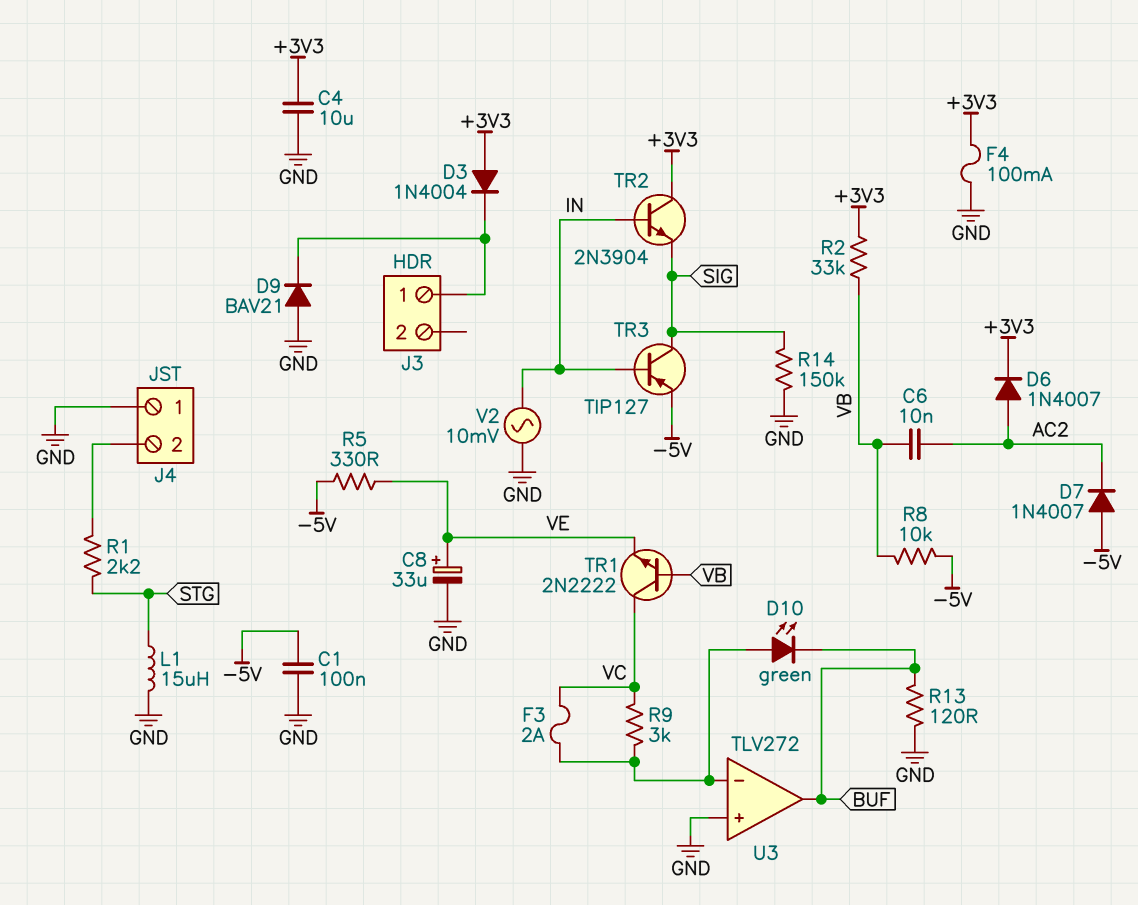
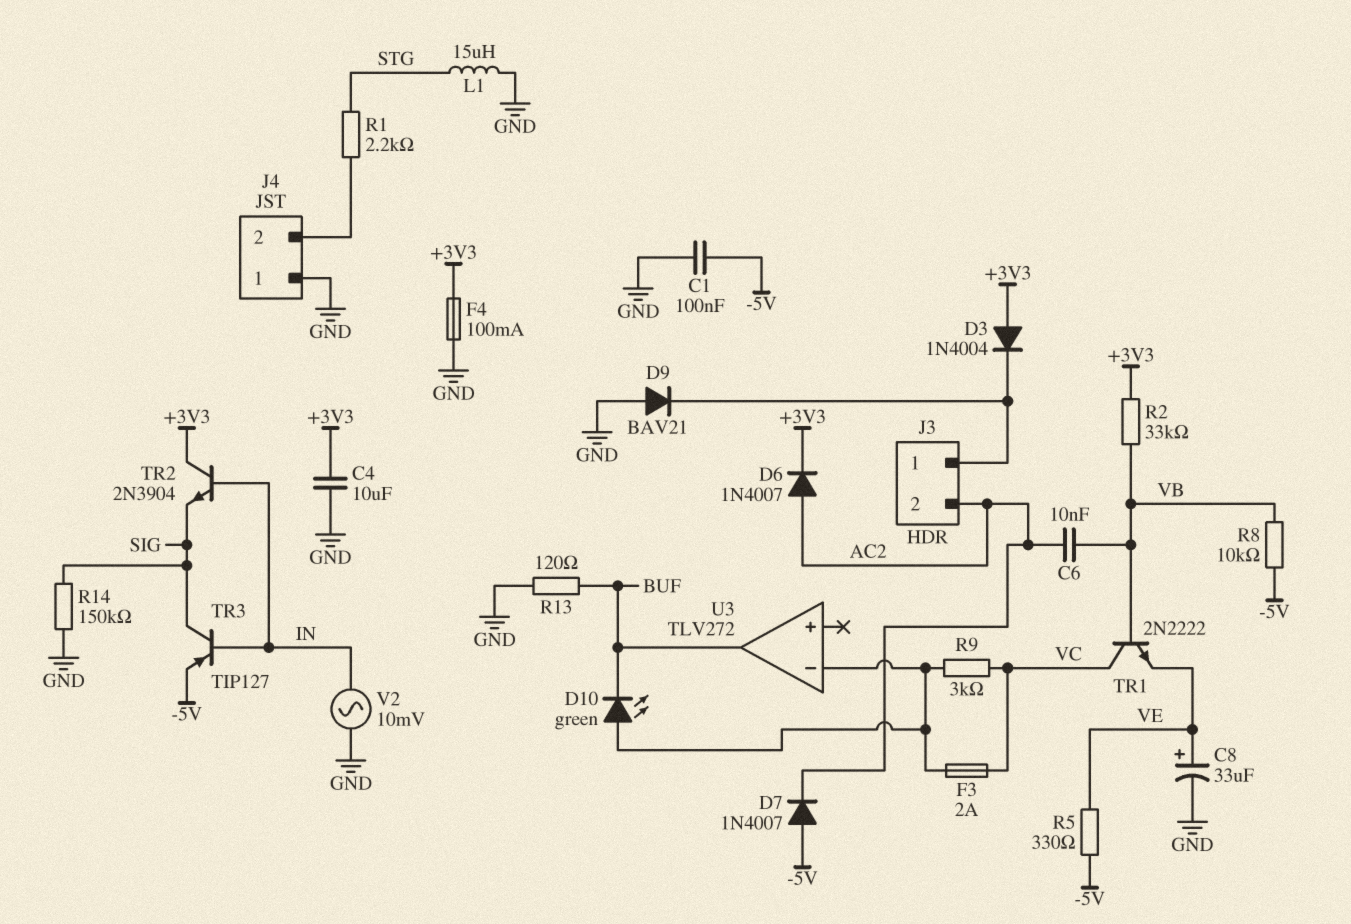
J3 pin 2: none -> AC2
U3 pin in+: GND -> none

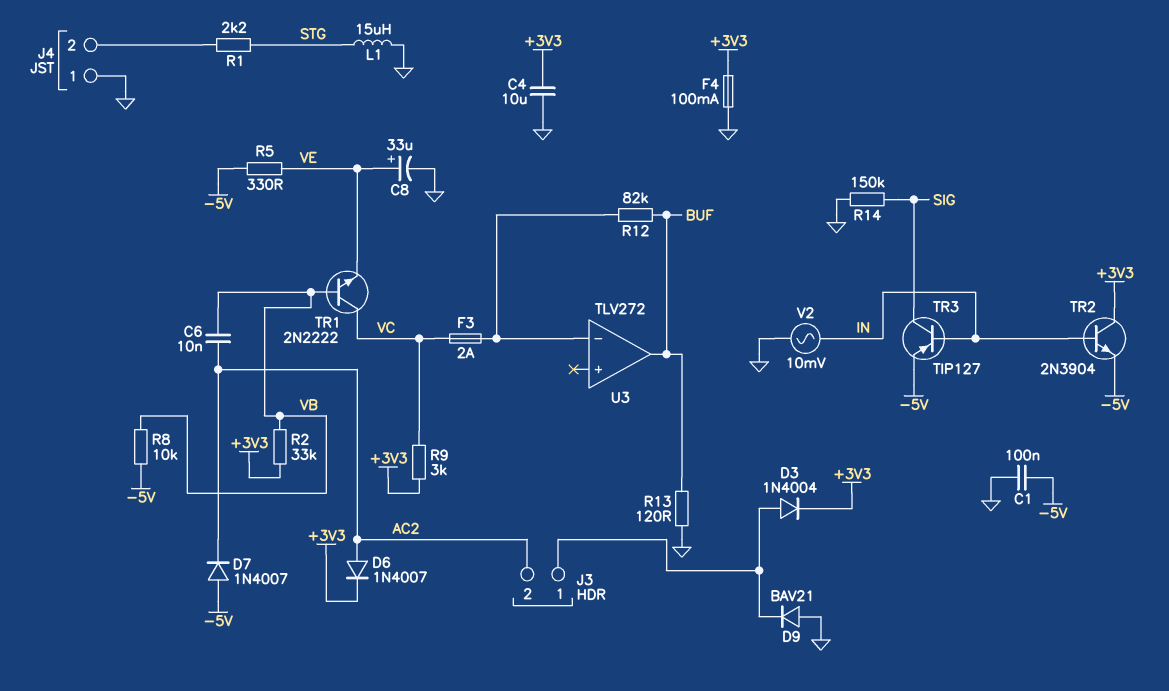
D3: diode 1N4004 (A +3V3, K J3/1) -> diode 1N4004 (A J3/1, K +3V3)
D10: LED green (A U3/in-, K BUF) -> none
R9: 3k (U3/in-, VC) -> 3k (+3V3, VC)
R12: none -> 82k (BUF, U3/in-)
TR2: NPN 2N3904 (B IN, C +3V3, E SIG) -> NPN 2N3904 (B IN, C +3V3, E -5V)

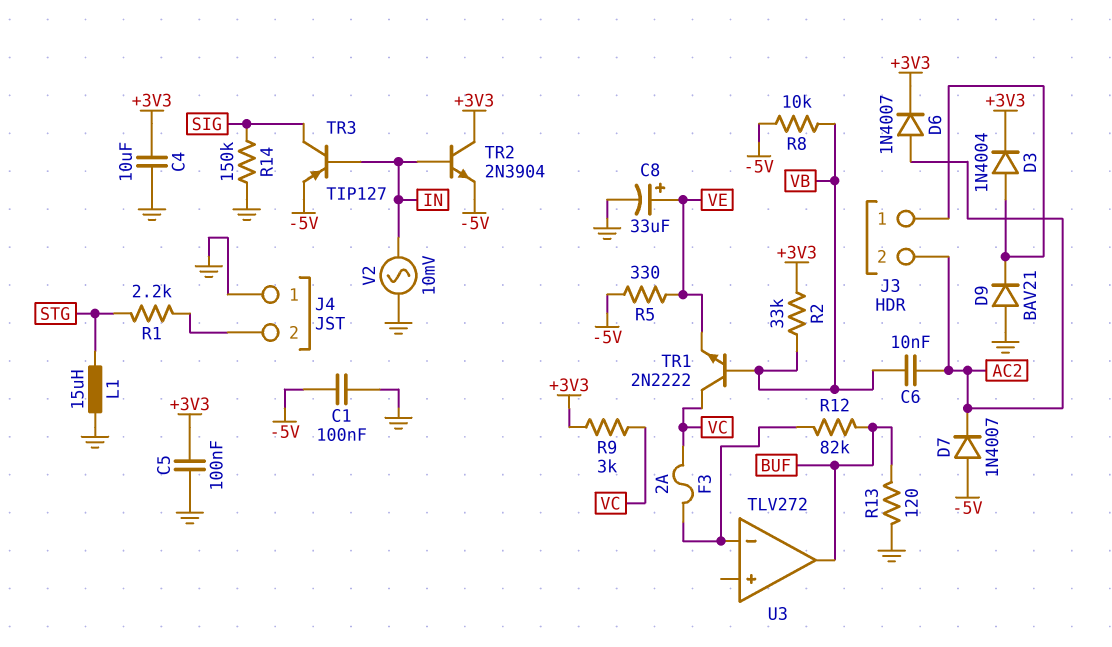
C5: none -> 100nF (+3V3, GND)
F4: 100mA (+3V3, GND) -> none

